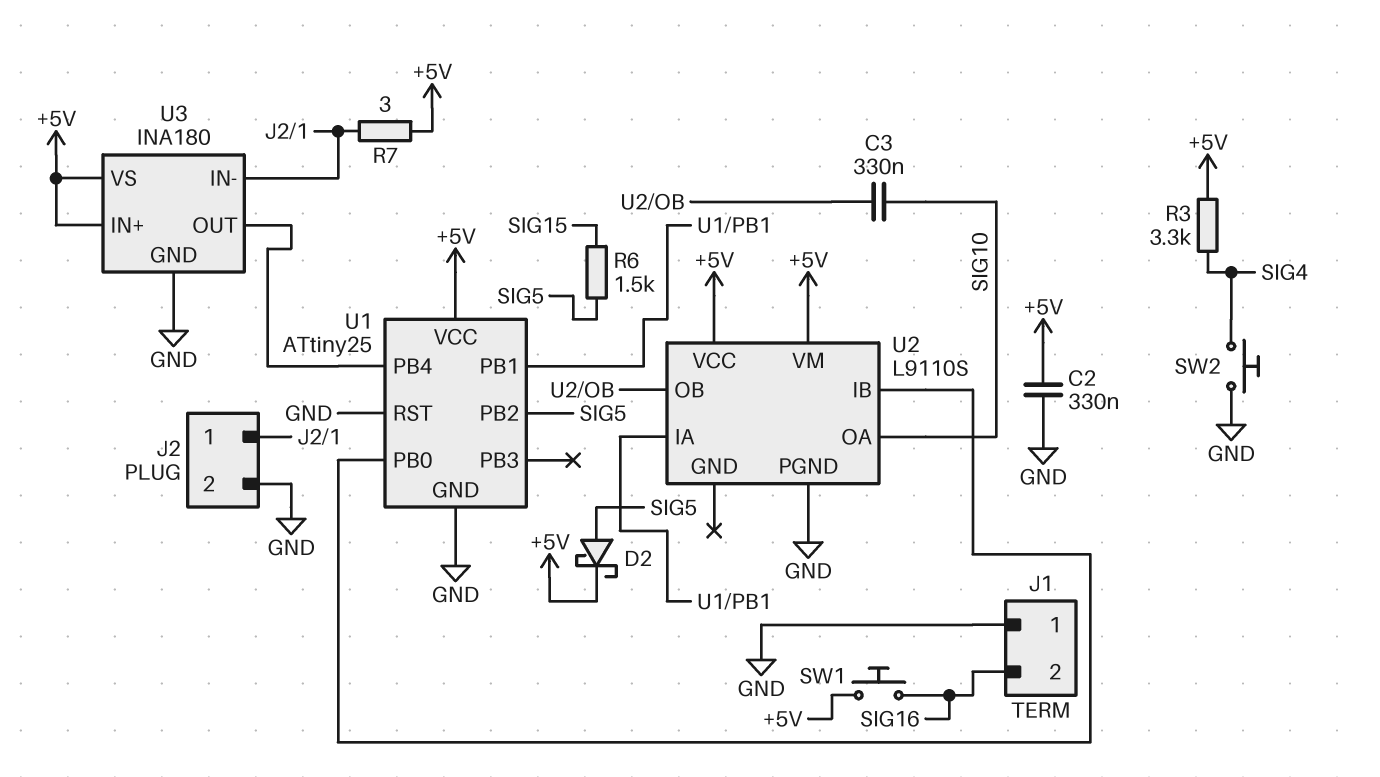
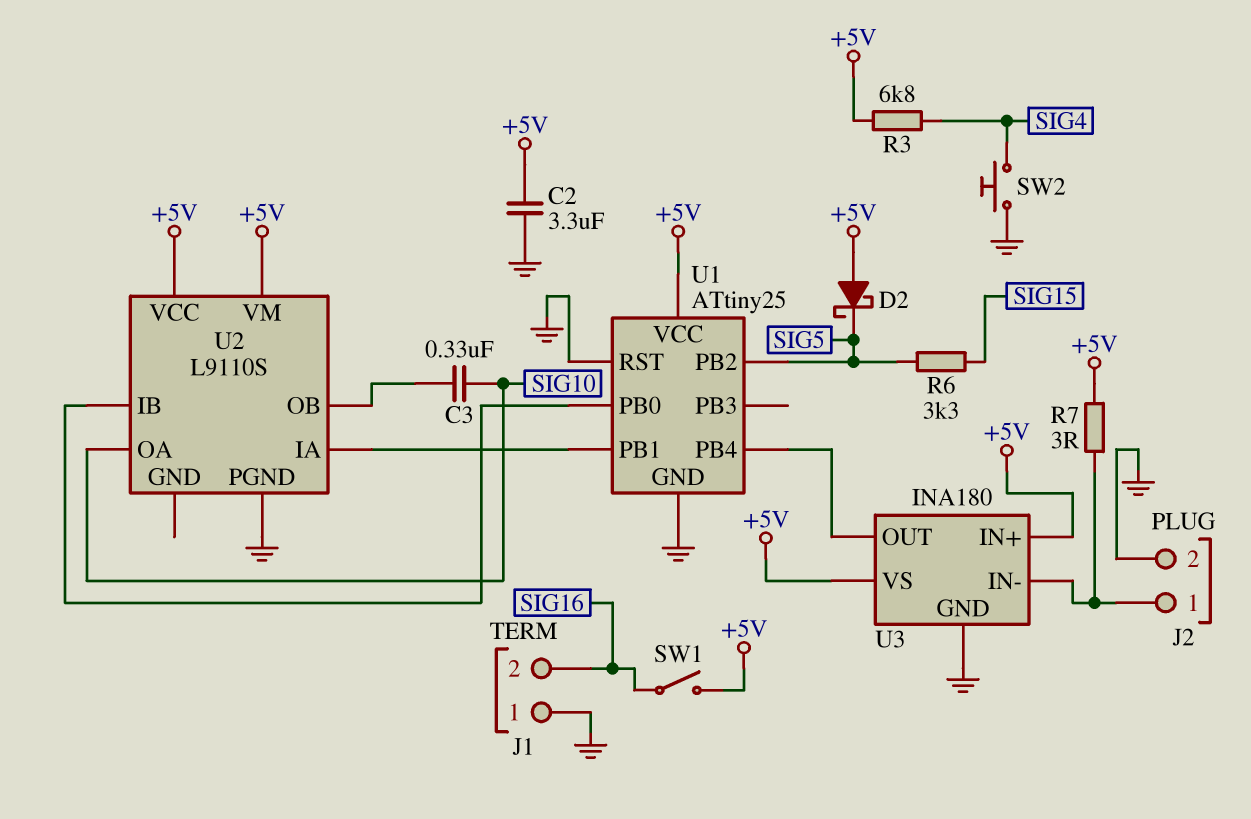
C2: 330nF (+5V, GND) -> 3.3uF (+5V, GND)
D2: schottky (A SIG5, K +5V) -> schottky (A +5V, K SIG5)
R3: 3.3k (+5V, SIG4) -> 6.8k (+5V, SIG4)
R6: 1.5k (SIG5, SIG15) -> 3.3k (SIG5, SIG15)
SW1: button (+5V, SIG16) -> switch (+5V, SIG16)

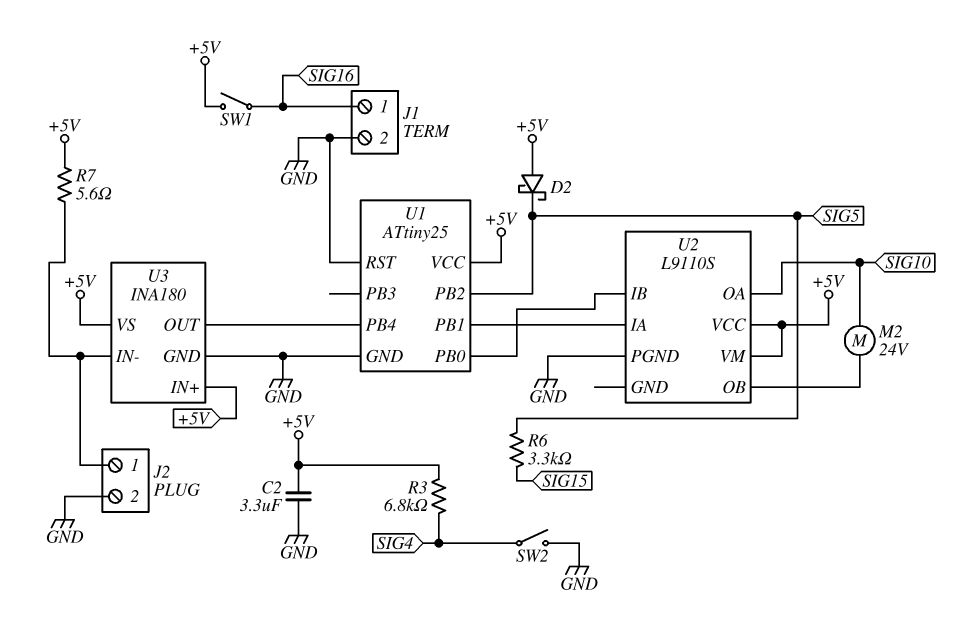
C3: 330nF (SIG10, U2/OB) -> none
J1 pin 1: GND -> SIG16
J1 pin 2: SIG16 -> GND
M2: none -> motor 24V (SIG10, U2/OB)
R7: 3 (+5V, J2/1) -> 5.6 (+5V, J2/1)
SW2: button (GND, SIG4) -> switch (GND, SIG4)

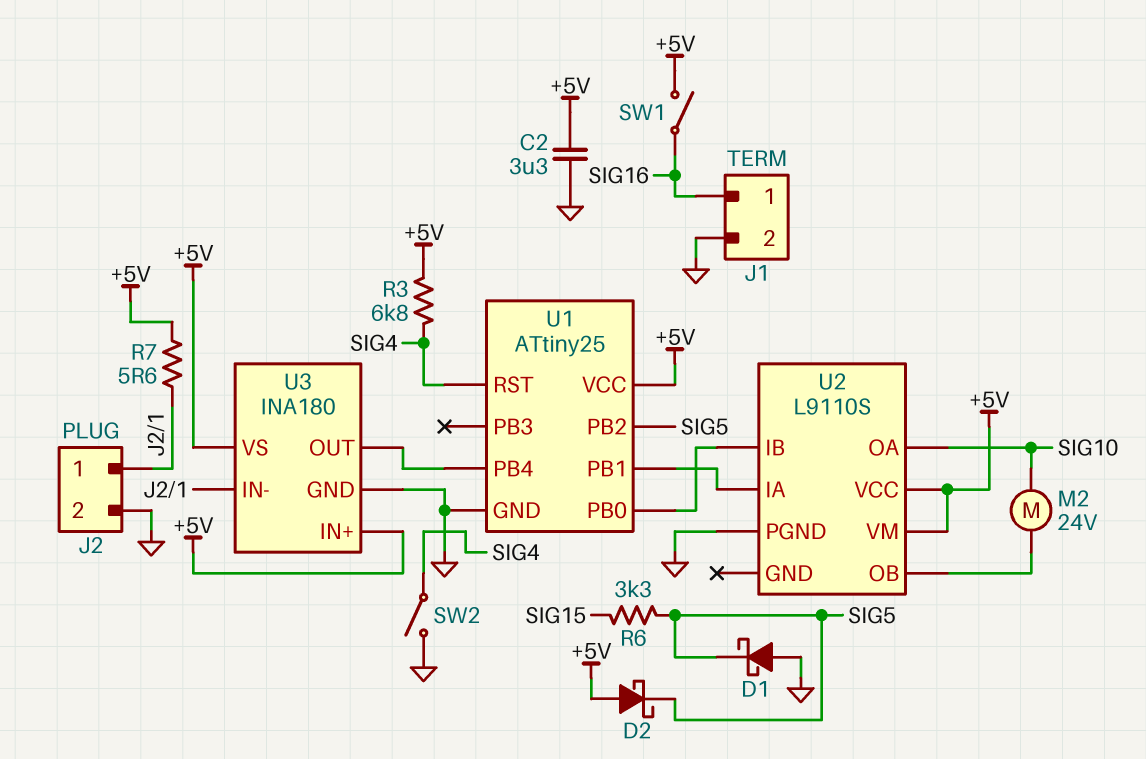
D1: none -> schottky (A GND, K SIG5)
U1 pin RST: GND -> SIG4

